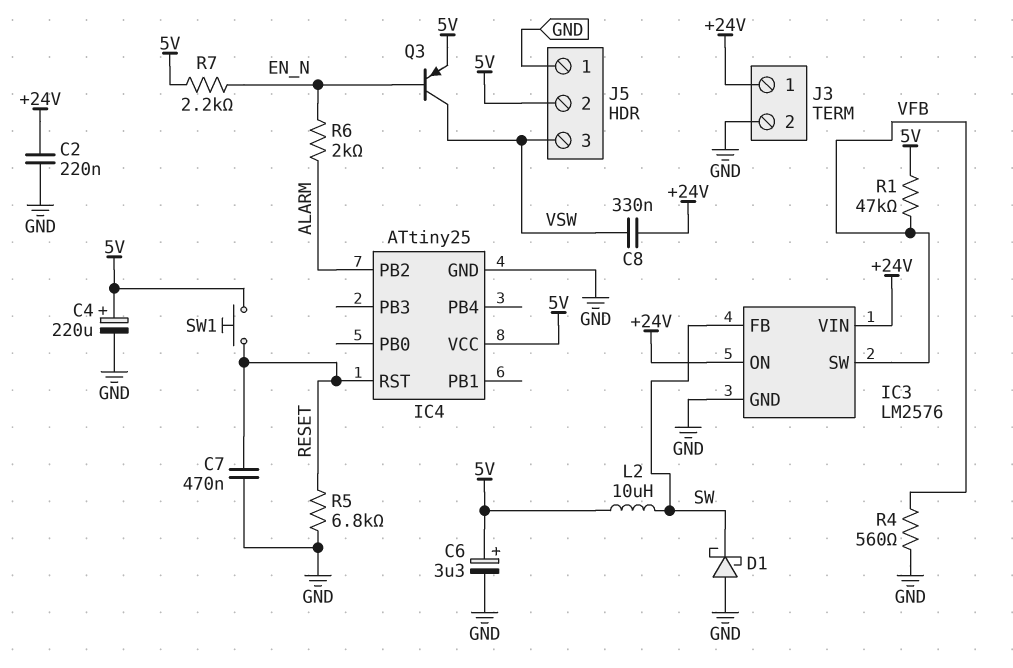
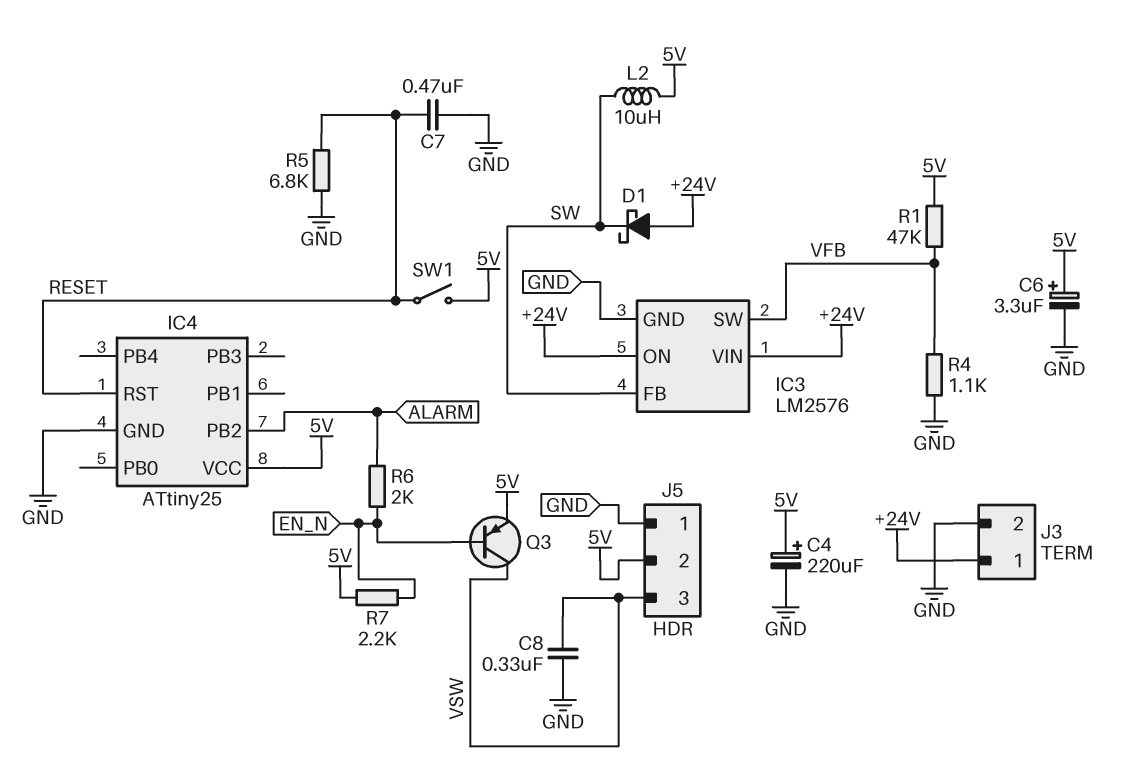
C2: 220nF (+24V, GND) -> none
C8: 330nF (+24V, VSW) -> 330nF (GND, VSW)
D1: schottky (A GND, K SW) -> schottky (A +24V, K SW)
R4: 560 (GND, VFB) -> 1.1k (GND, VFB)
SW1: button (5V, RESET) -> switch (5V, RESET)

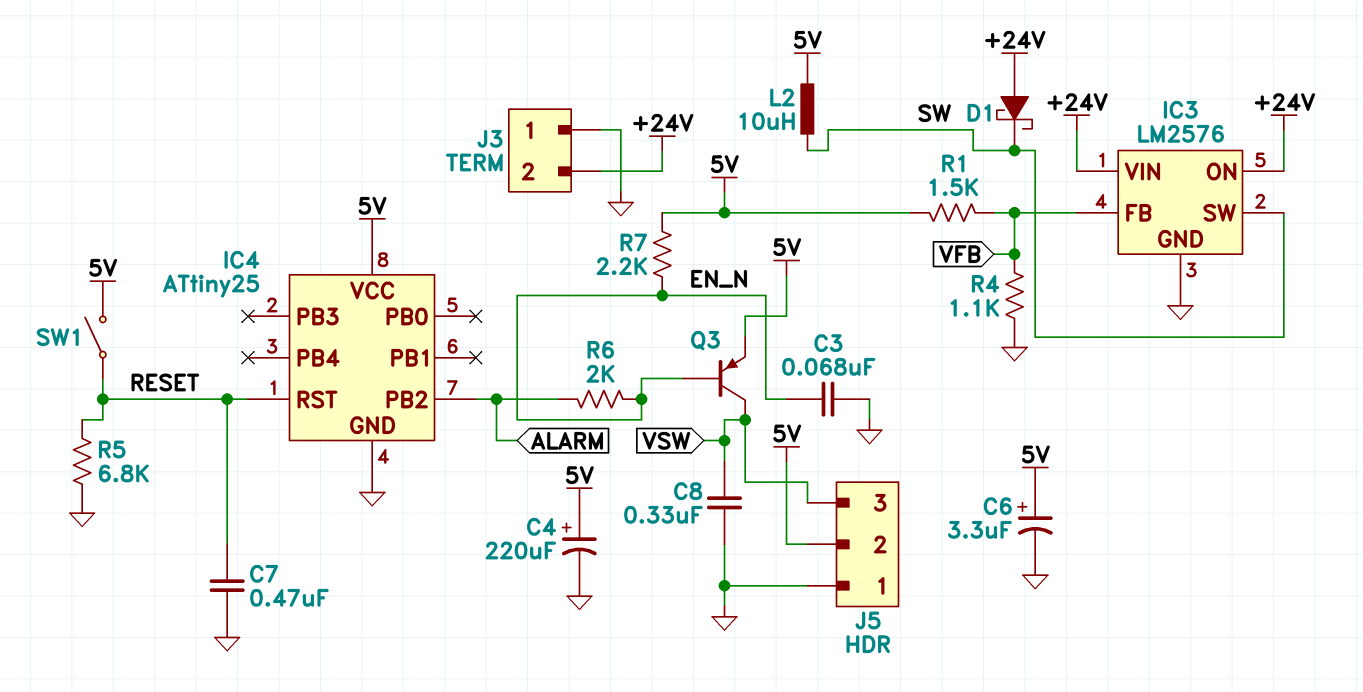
C3: none -> 68nF (EN_N, GND)
IC3 pin FB: SW -> VFB
IC3 pin SW: VFB -> SW
J3 pin 1: +24V -> GND
J3 pin 2: GND -> +24V
R1: 47k (5V, VFB) -> 1.5k (5V, VFB)

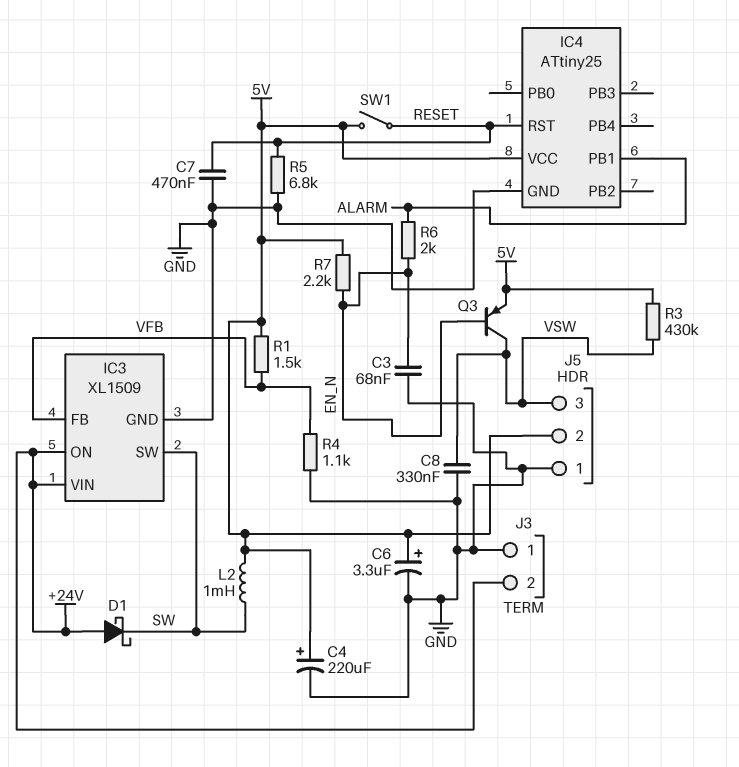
IC3: LM2576 -> XL1509
IC4 pin PB1: none -> ALARM
IC4 pin PB2: ALARM -> none
L2: 10uH (5V, SW) -> 1mH (5V, SW)
R3: none -> 430k (5V, VSW)

